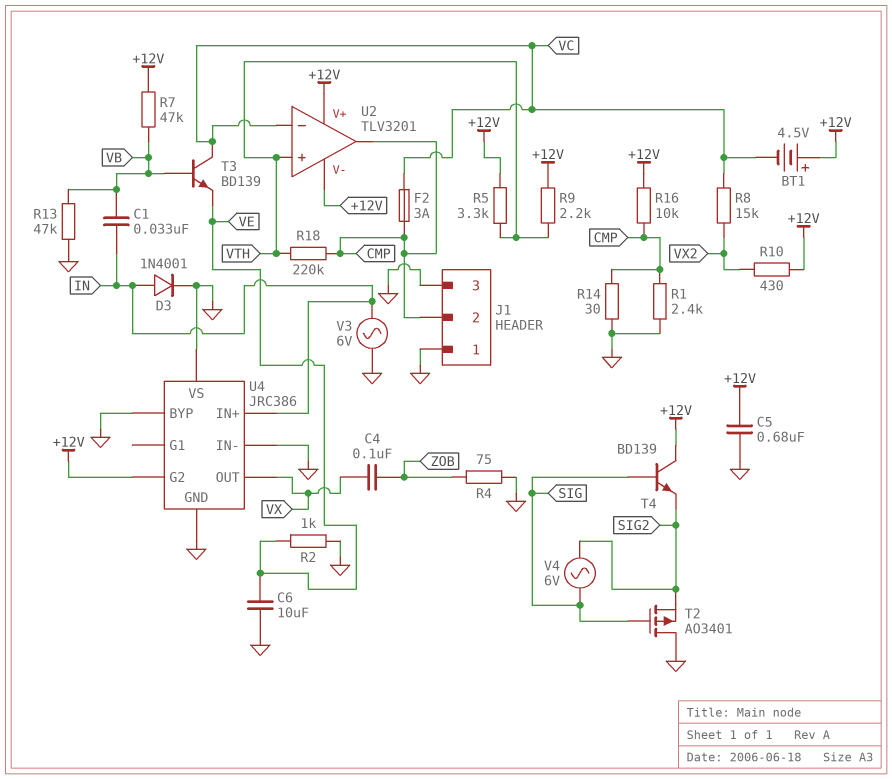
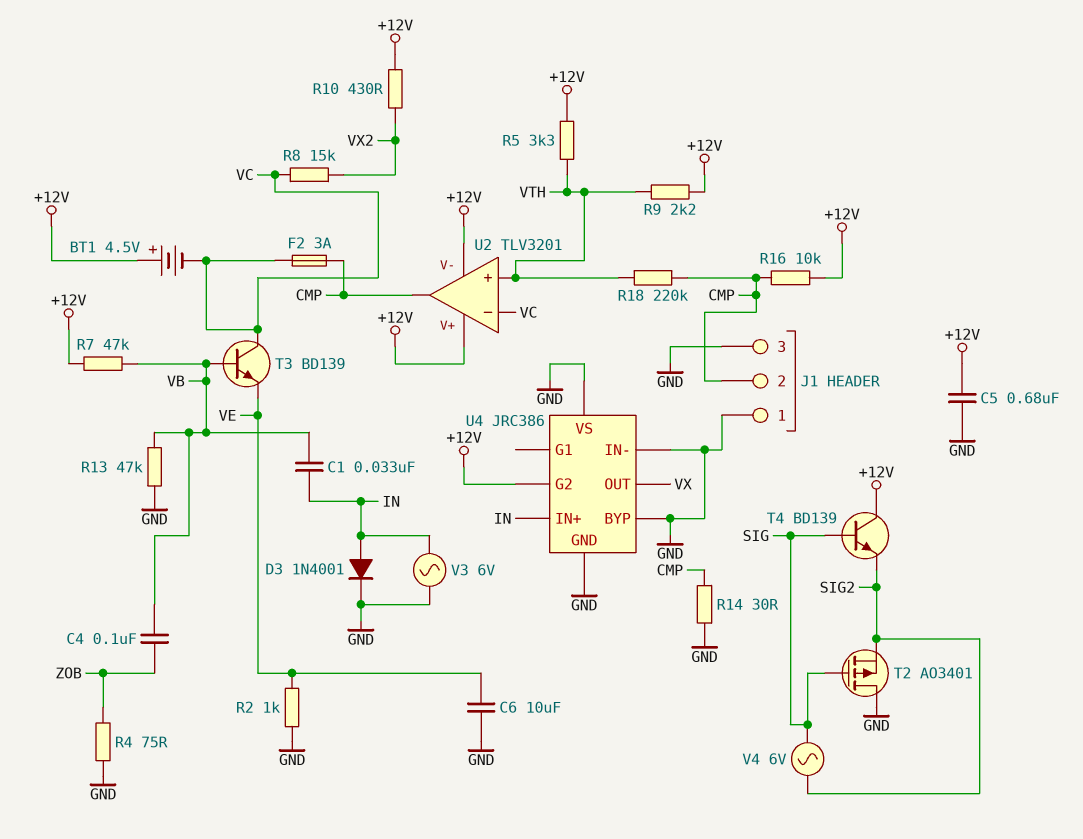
C4: 100nF (VX, ZOB) -> 100nF (VB, ZOB)
R1: 2.4k (CMP, GND) -> none

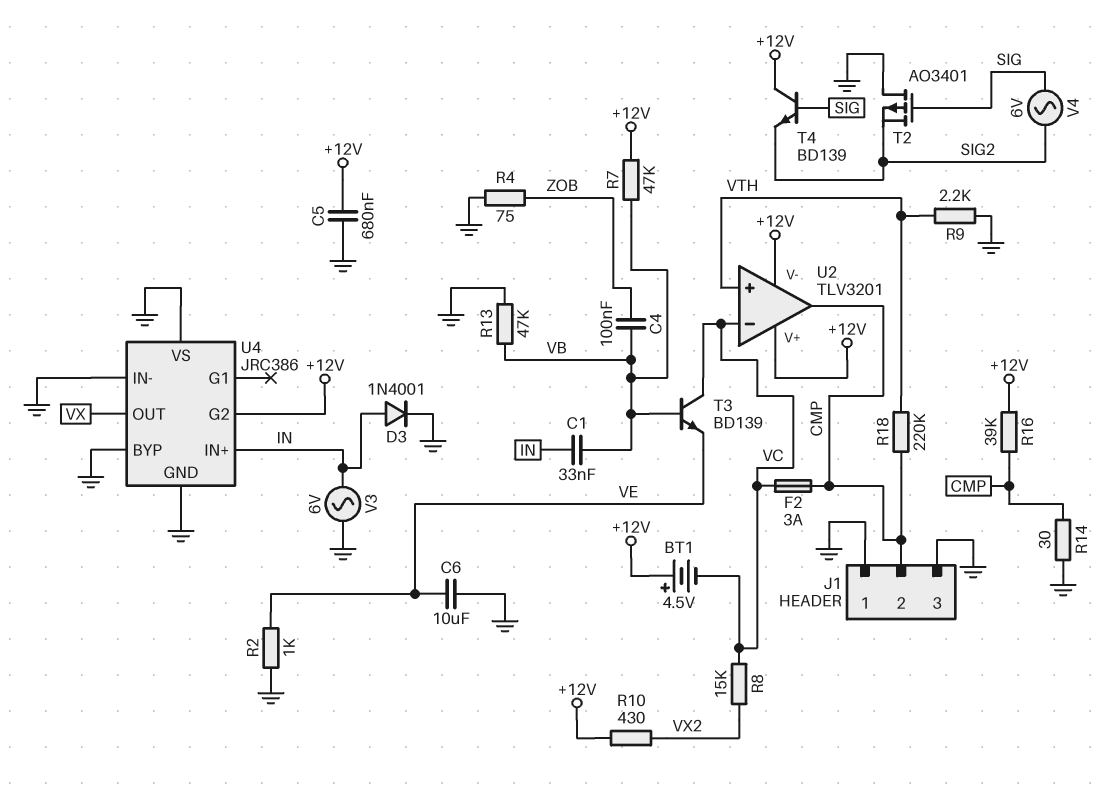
R5: 3.3k (+12V, VTH) -> none
R9: 2.2k (+12V, VTH) -> 2.2k (GND, VTH)
R16: 10k (+12V, CMP) -> 39k (+12V, CMP)

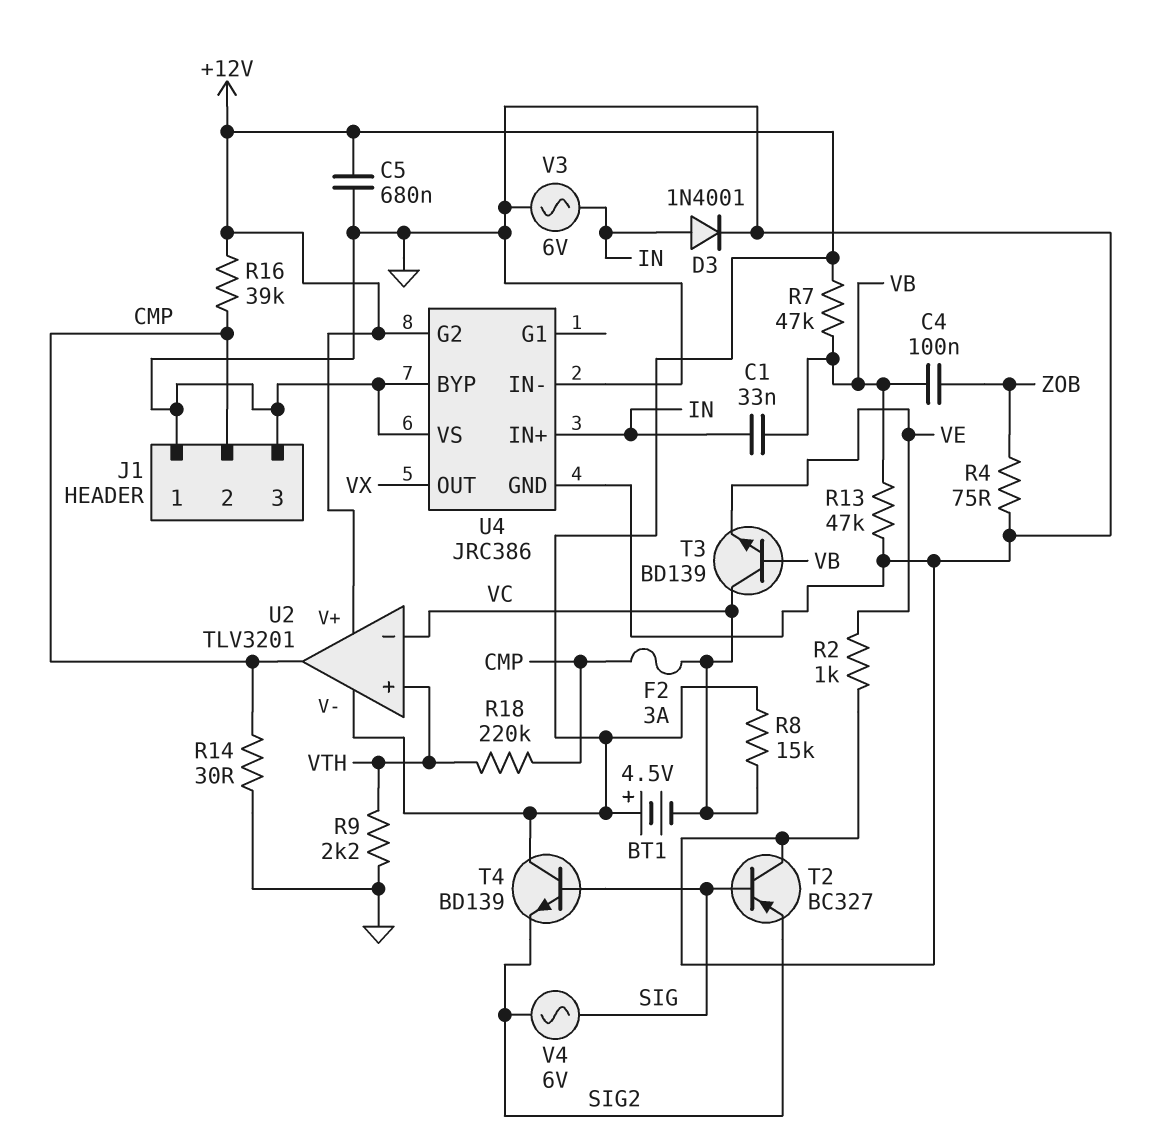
C6: 10uF (GND, VE) -> none
R8: 15k (VC, VX2) -> 15k (+12V, VC)
R10: 430 (+12V, VX2) -> none
T2: PMOS AO3401 (G SIG, D GND, S SIG2) -> PNP BC327 (B SIG, C GND, E SIG2)

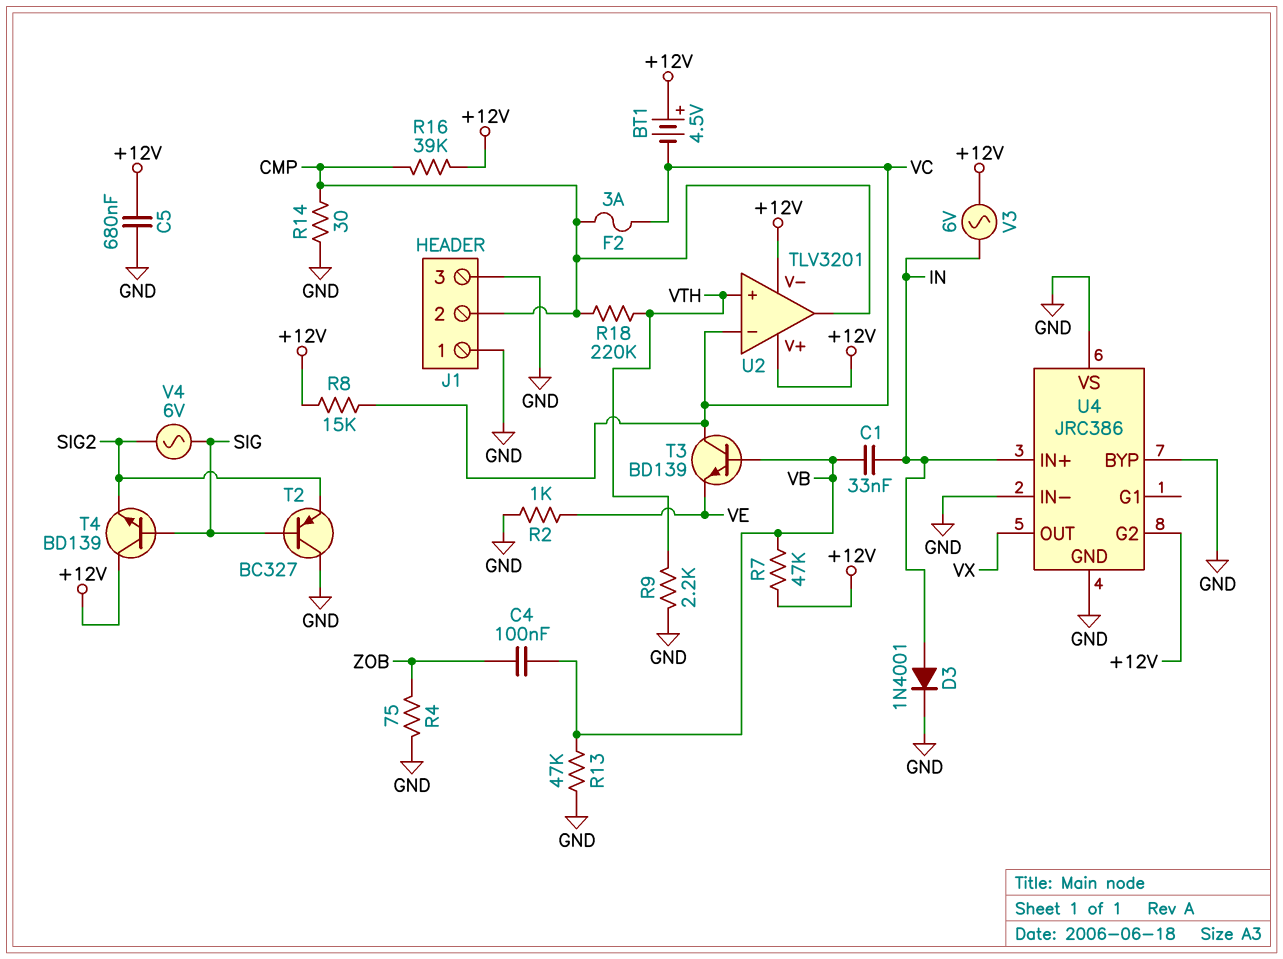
V3: AC 6V (GND, IN) -> AC 6V (+12V, IN)

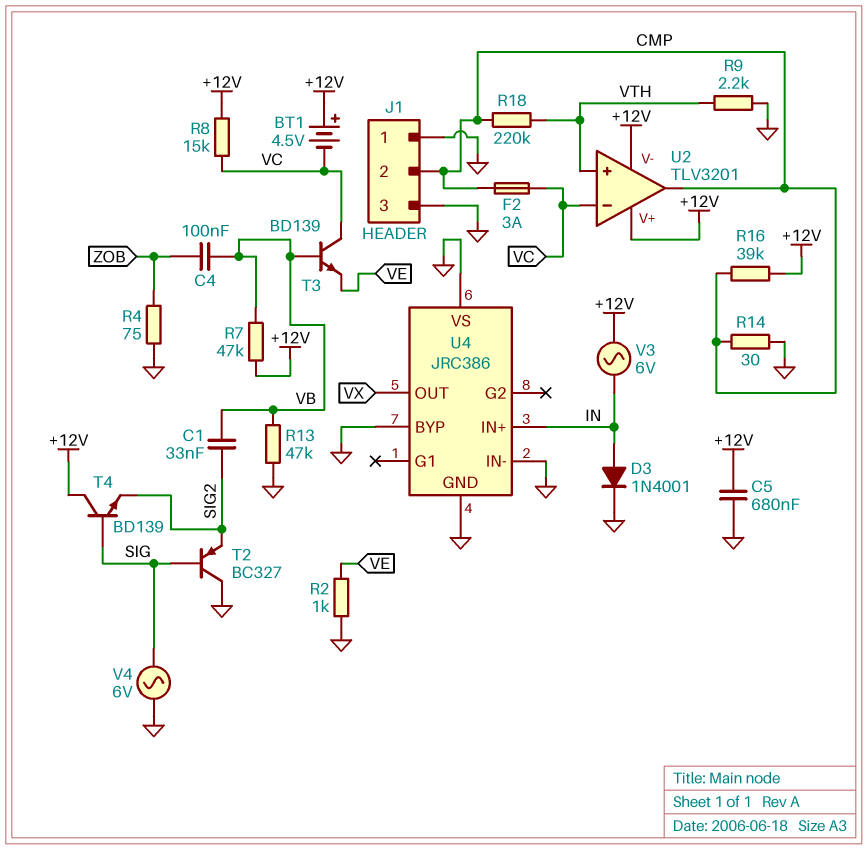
C1: 33nF (IN, VB) -> 33nF (SIG2, VB)
U4 pin G2: +12V -> none
V4: AC 6V (SIG, SIG2) -> AC 6V (GND, SIG)

